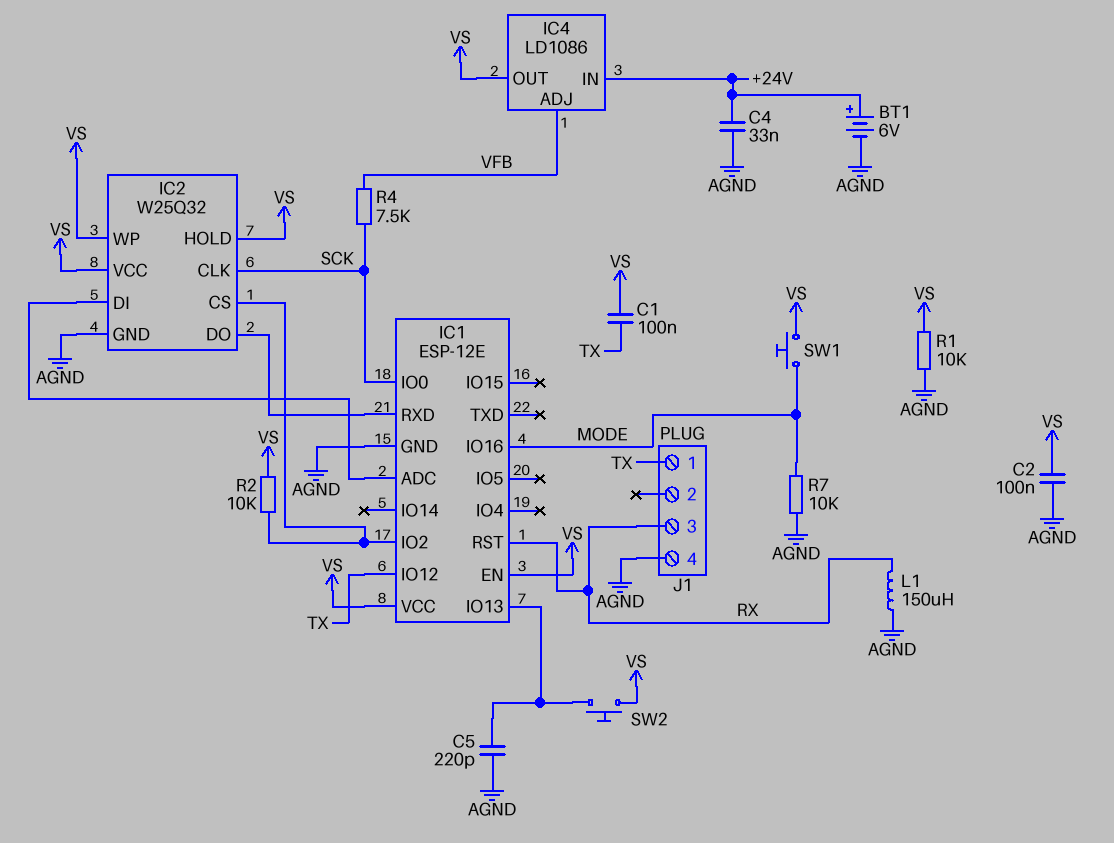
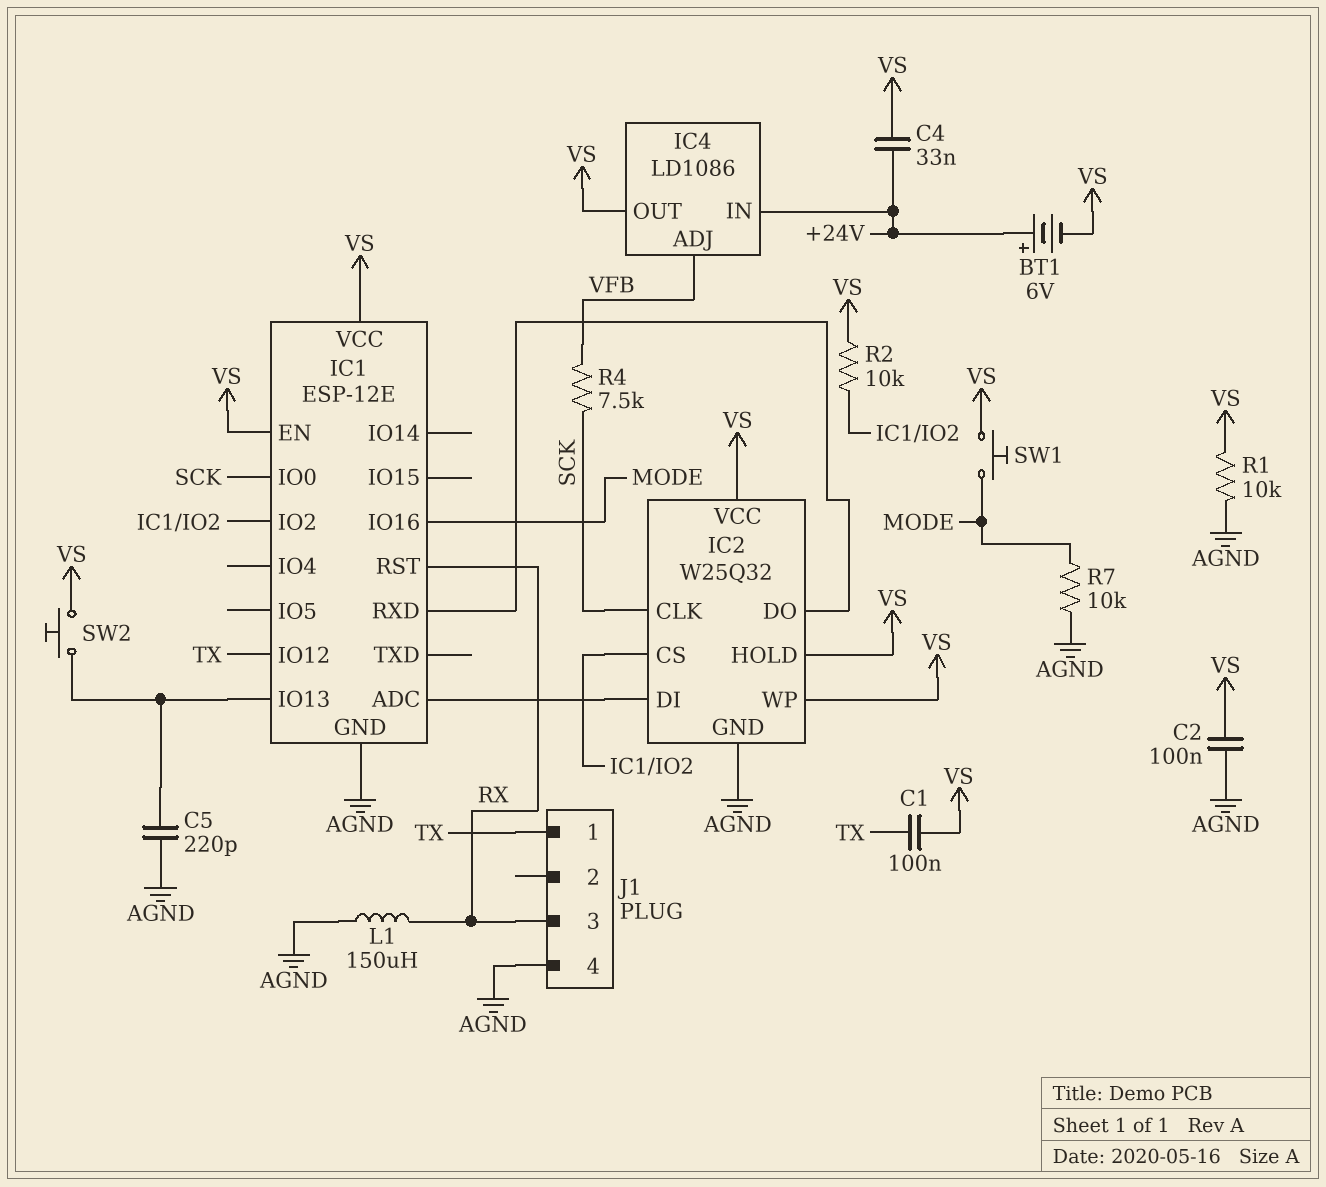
BT1: 6V (plus +24V, minus AGND) -> 6V (plus +24V, minus VS)
C4: 33nF (+24V, AGND) -> 33nF (+24V, VS)

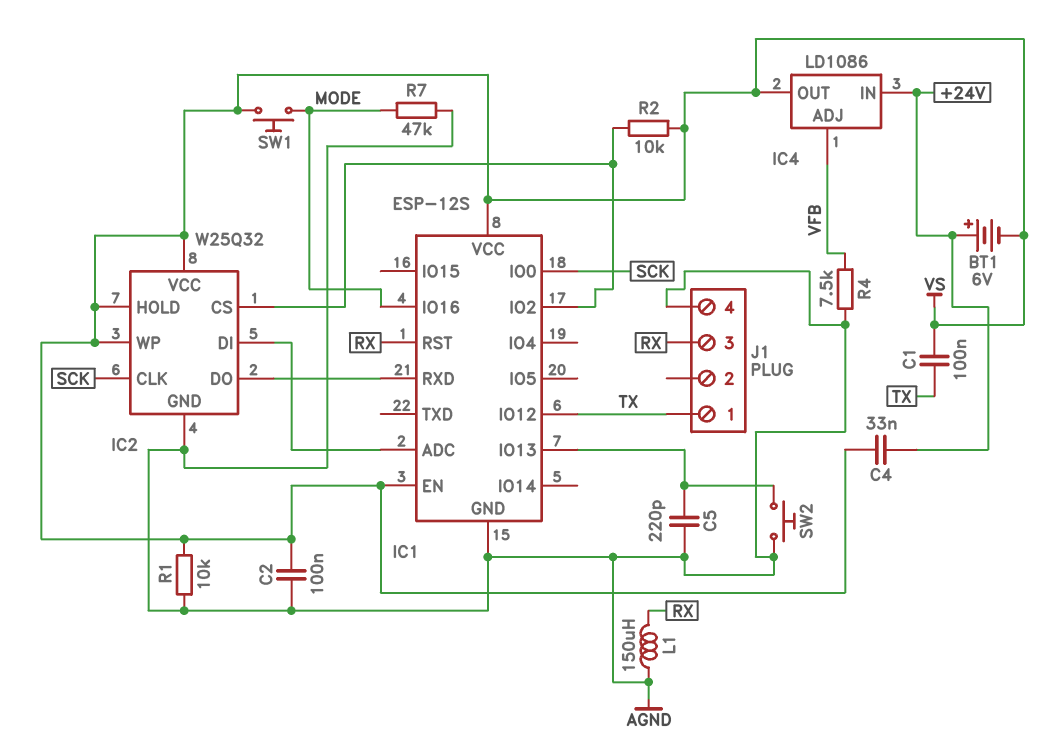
IC1: ESP-12E -> ESP-12S
R4: 7.5k (SCK, VFB) -> 7.5k (AGND, VFB)
R7: 10k (AGND, MODE) -> 47k (AGND, MODE)
SW2: button (IC1/IO13, VS) -> button (AGND, IC1/IO13)

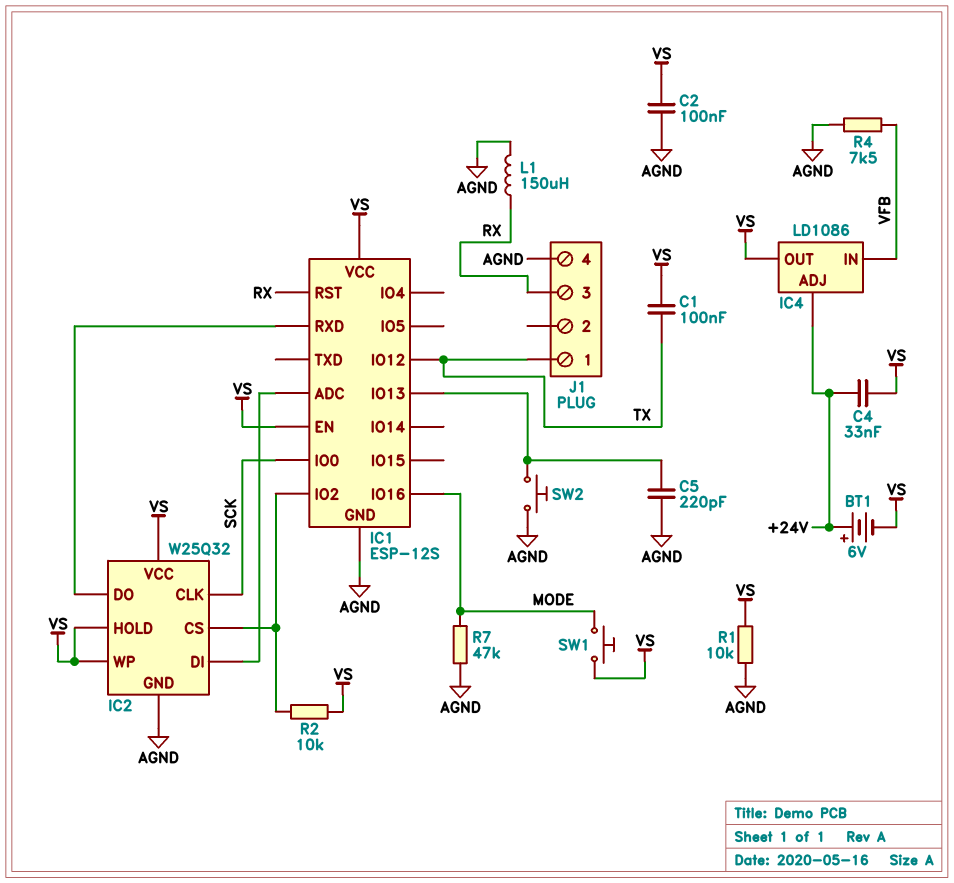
IC4 pin ADJ: VFB -> +24V
IC4 pin IN: +24V -> VFB

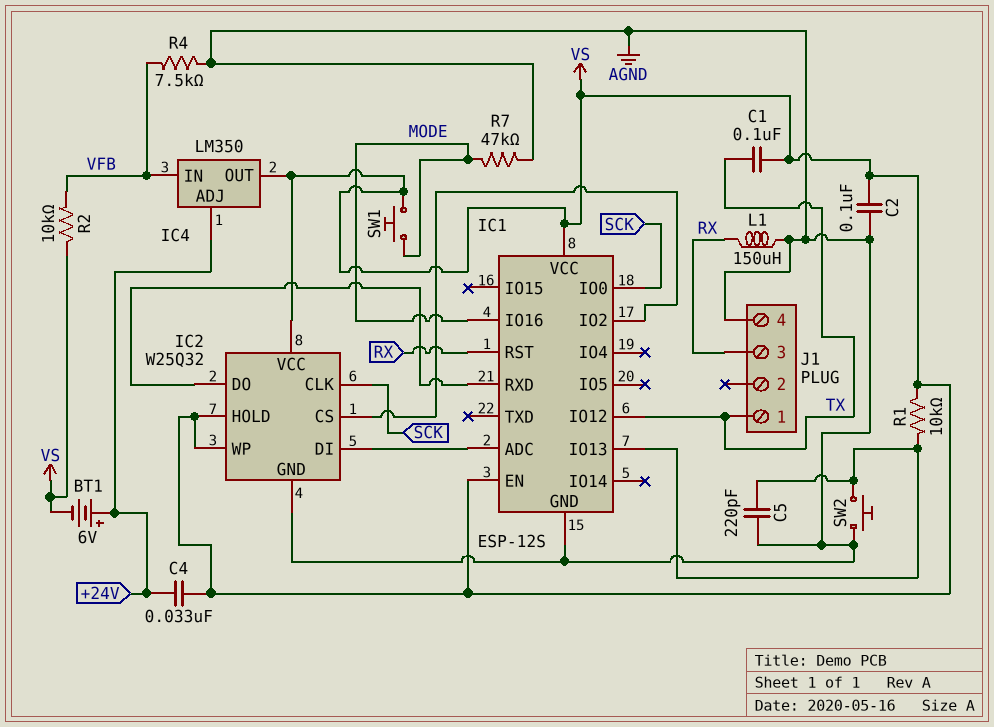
IC4: LD1086 -> LM350
R1: 10k (AGND, VS) -> 10k (IC1/IO13, VS)
R2: 10k (IC1/IO2, VS) -> 10k (VFB, VS)

